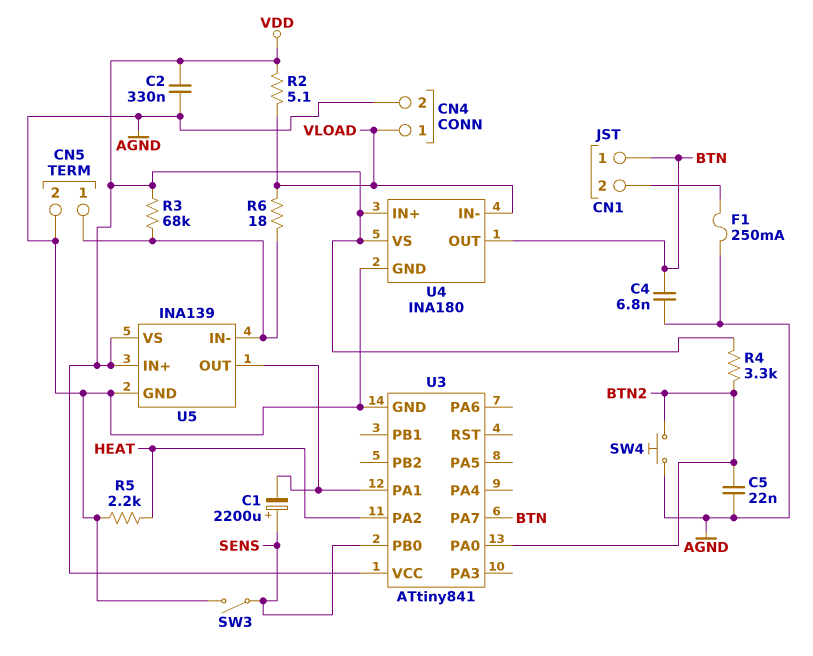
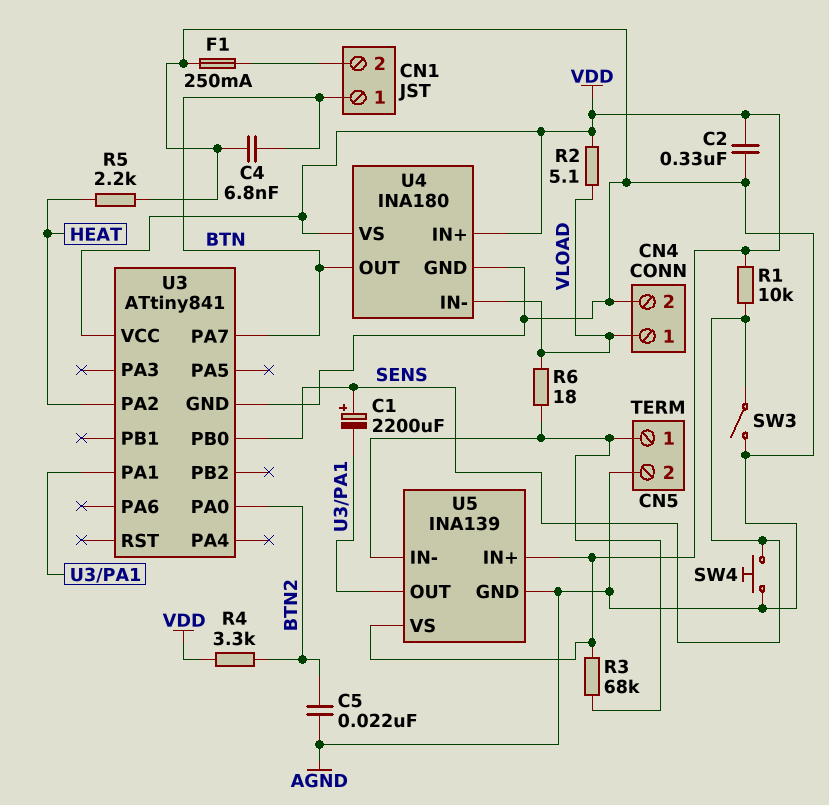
R1: none -> 10k (SENS, VDD)
SW4: button (AGND, BTN2) -> button (AGND, SENS)

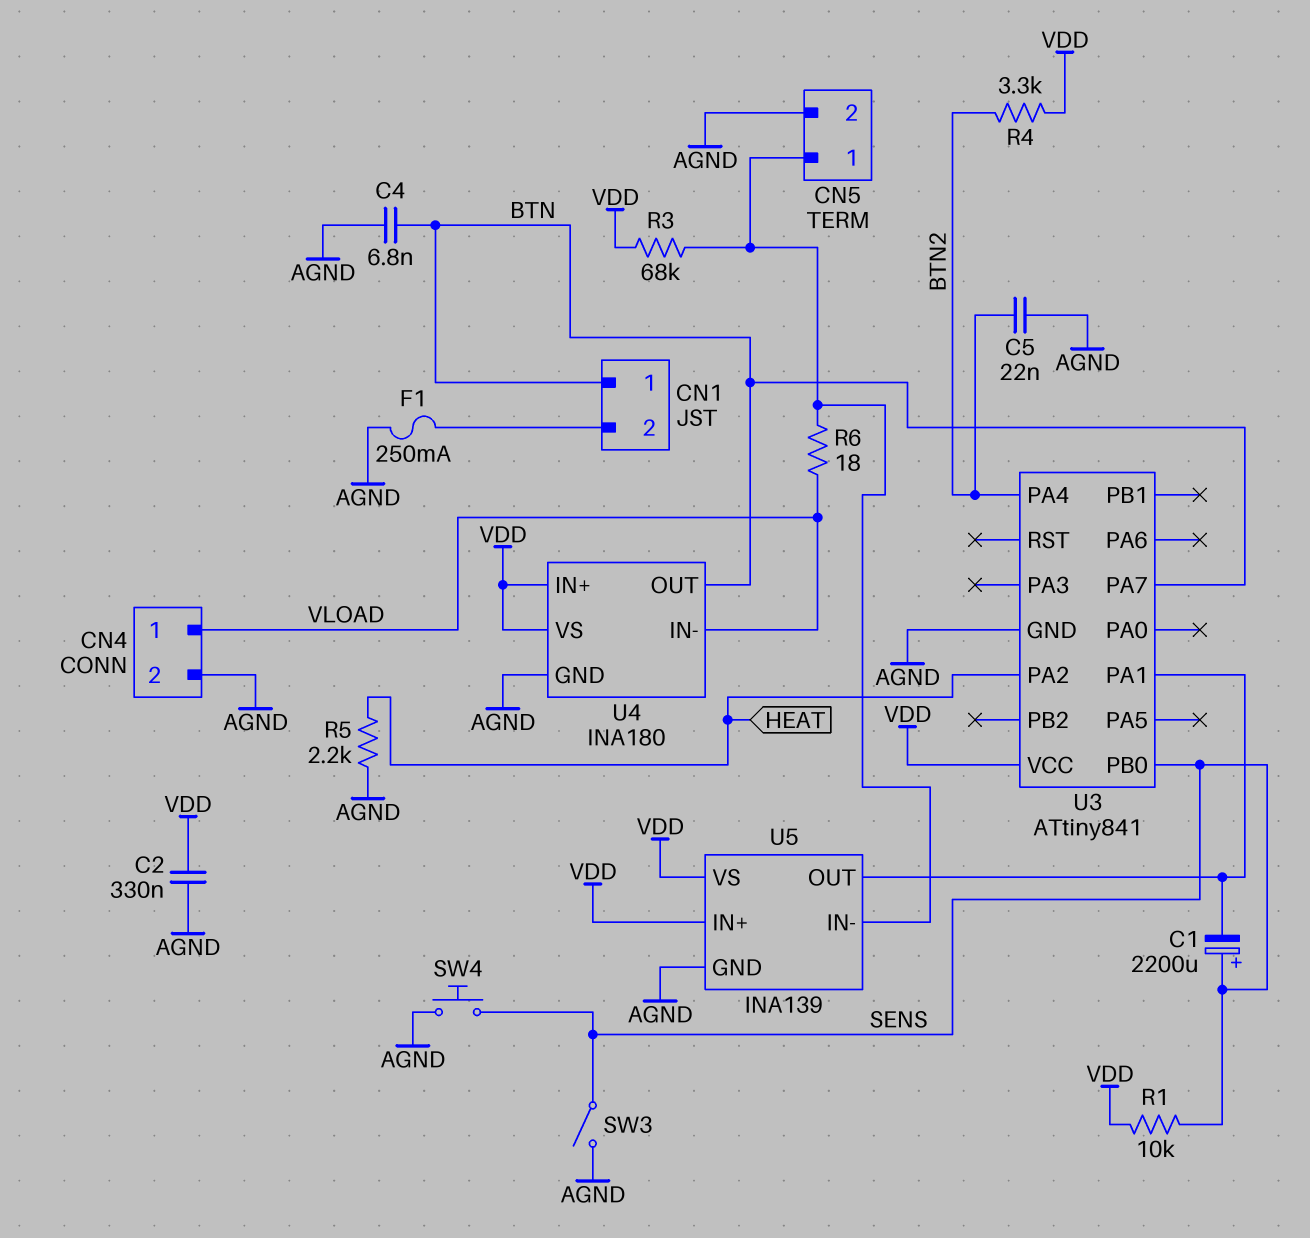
R2: 5.1 (VDD, VLOAD) -> none
U3 pin PA0: BTN2 -> none
U3 pin PA4: none -> BTN2

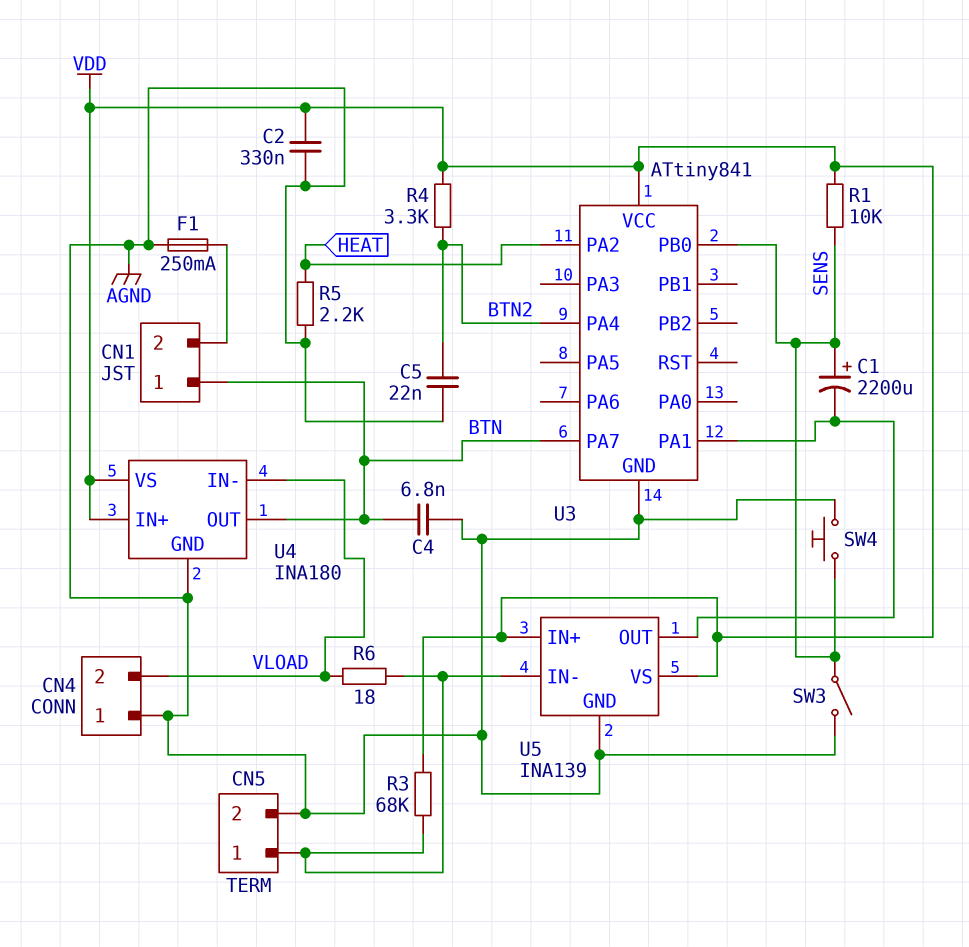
CN4 pin 1: VLOAD -> AGND
CN4 pin 2: AGND -> VLOAD

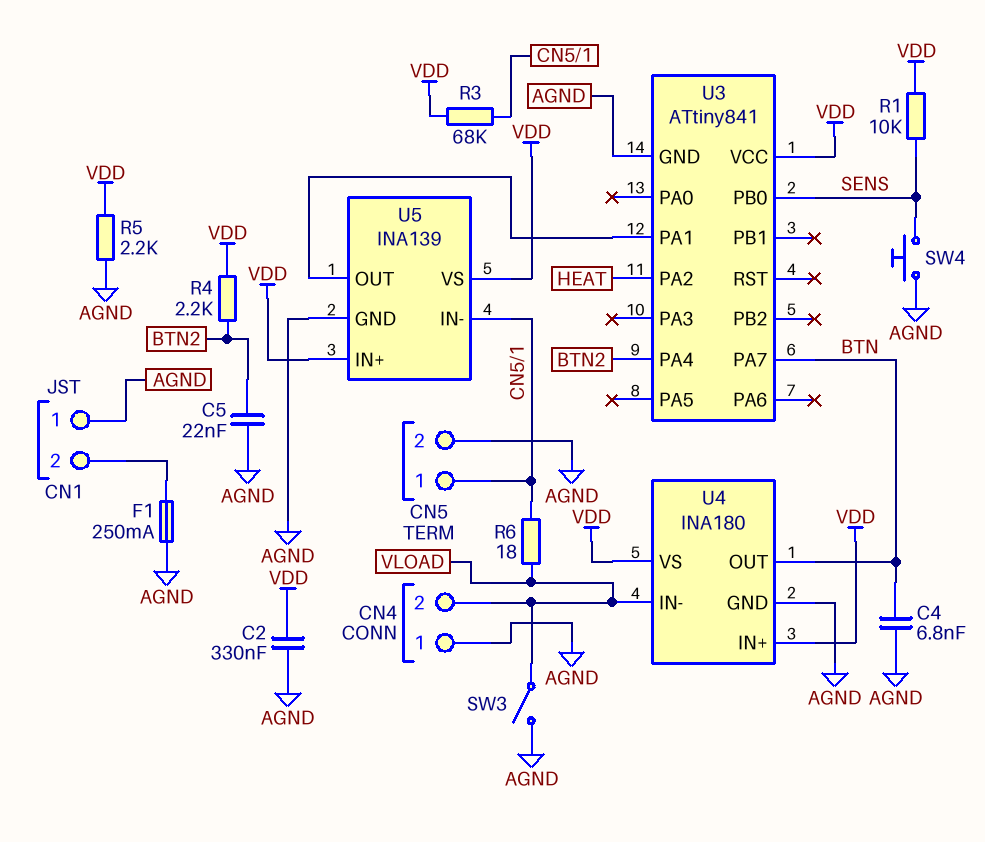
C1: 2200uF (plus SENS, minus U3/PA1) -> none
CN1 pin 1: BTN -> AGND
R4: 3.3k (BTN2, VDD) -> 2.2k (BTN2, VDD)
R5: 2.2k (AGND, HEAT) -> 2.2k (AGND, VDD)
SW3: switch (AGND, SENS) -> switch (AGND, VLOAD)

